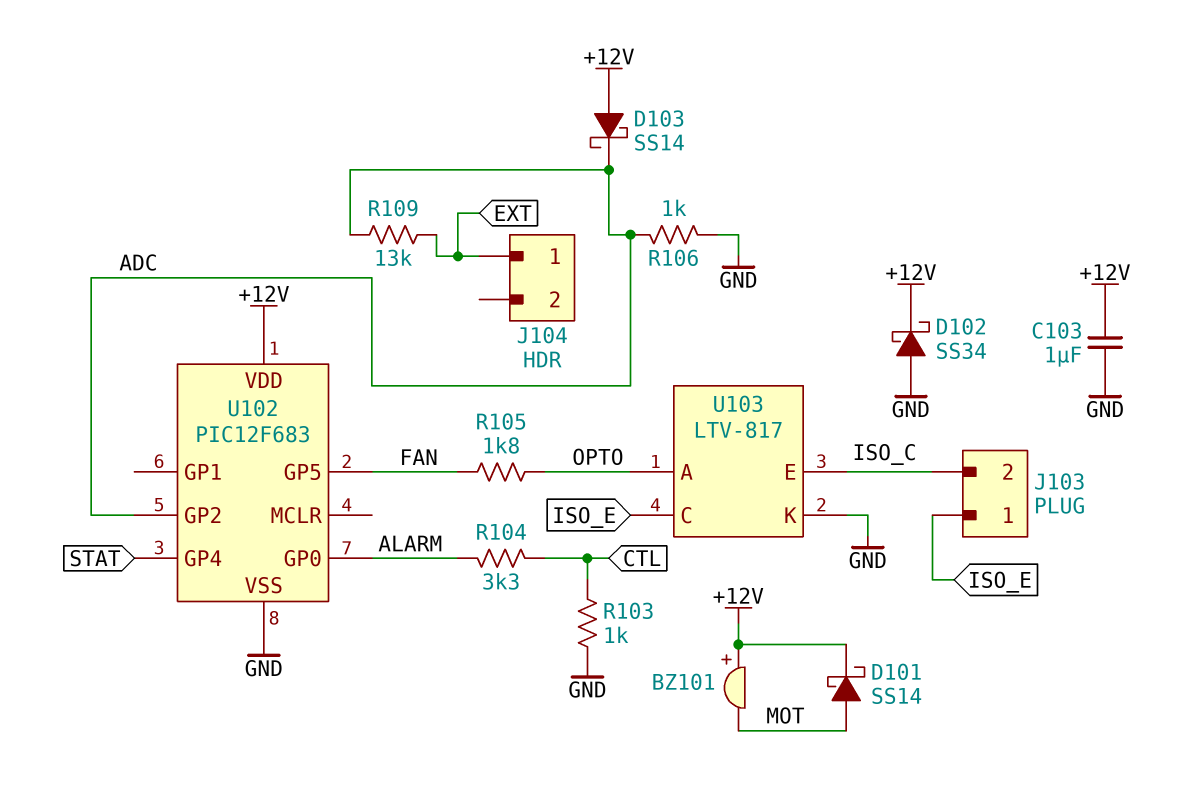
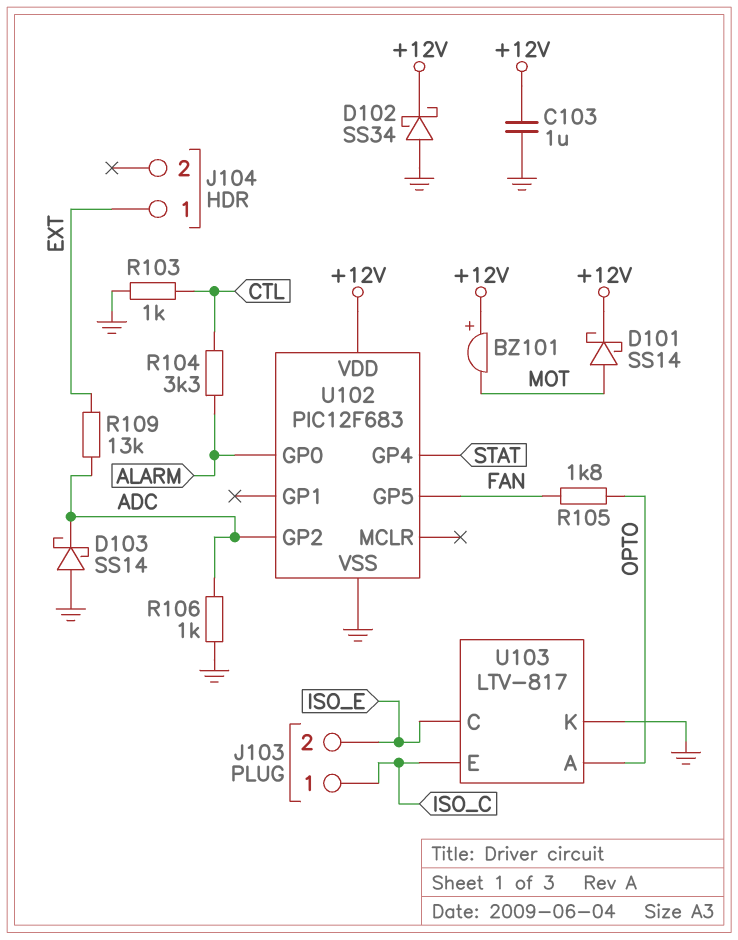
D103: schottky SS14 (A +12V, K ADC) -> schottky SS14 (A GND, K ADC)
J103 pin 1: ISO_E -> ISO_C
J103 pin 2: ISO_C -> ISO_E

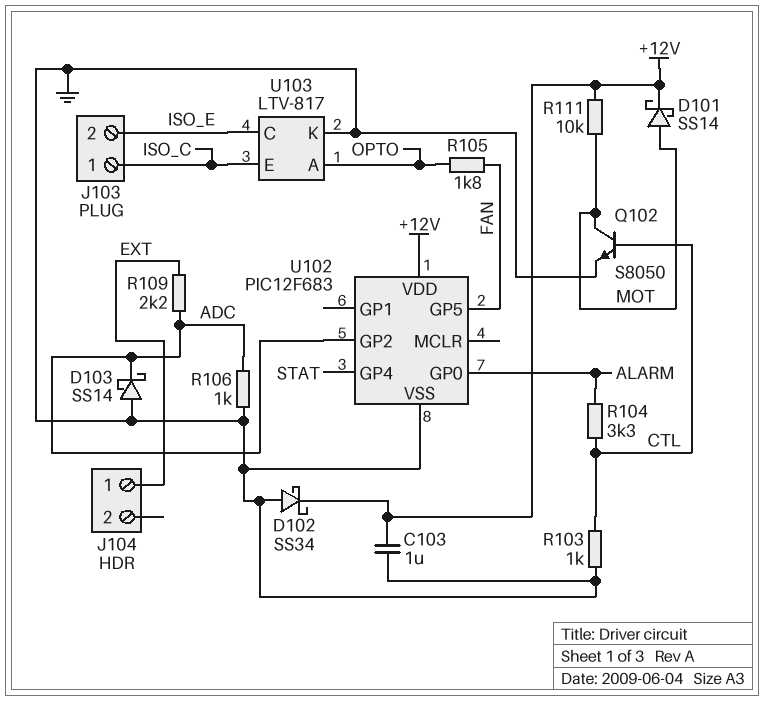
BZ101: buzzer (plus +12V, minus MOT) -> none
Q102: none -> NPN S8050 (B CTL, C MOT, E GND)
R109: 13k (ADC, EXT) -> 2.2k (ADC, EXT)
R111: none -> 10k (+12V, MOT)

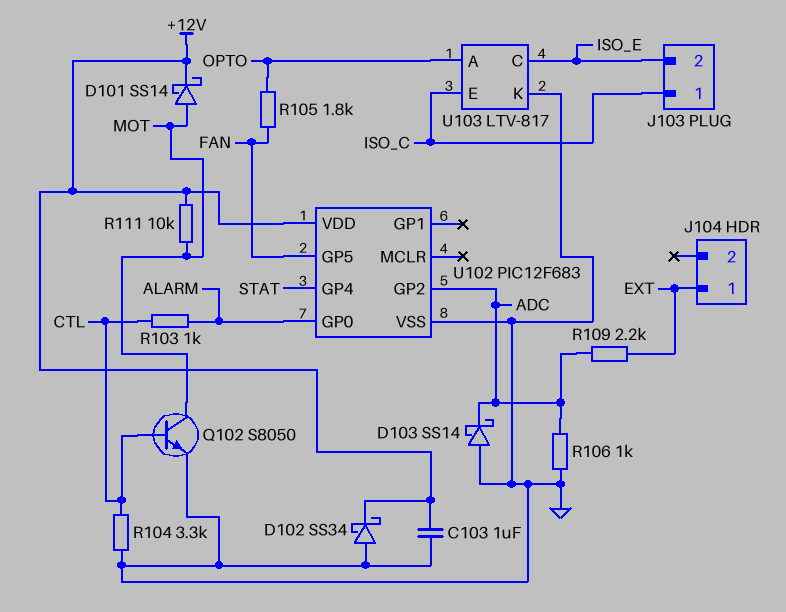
R103: 1k (CTL, GND) -> 1k (ALARM, CTL)
R104: 3.3k (ALARM, CTL) -> 3.3k (CTL, GND)

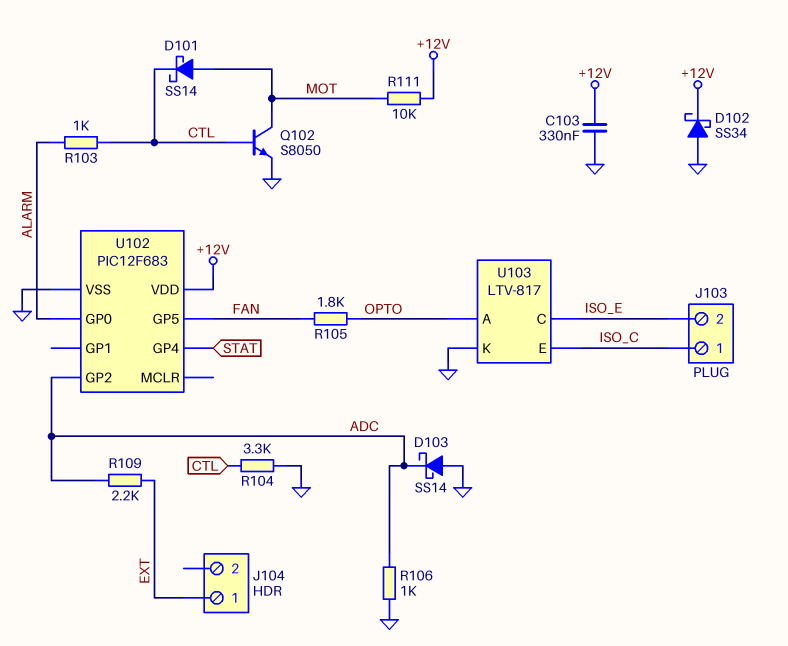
C103: 1uF (+12V, GND) -> 330nF (+12V, GND)
D101: schottky SS14 (A MOT, K +12V) -> schottky SS14 (A MOT, K CTL)

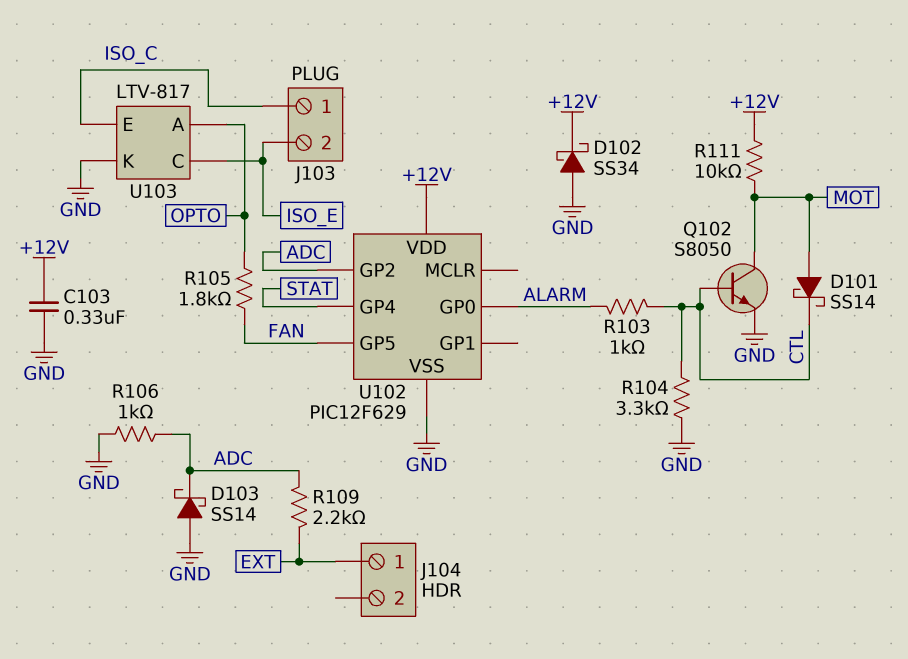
U102: PIC12F683 -> PIC12F629

